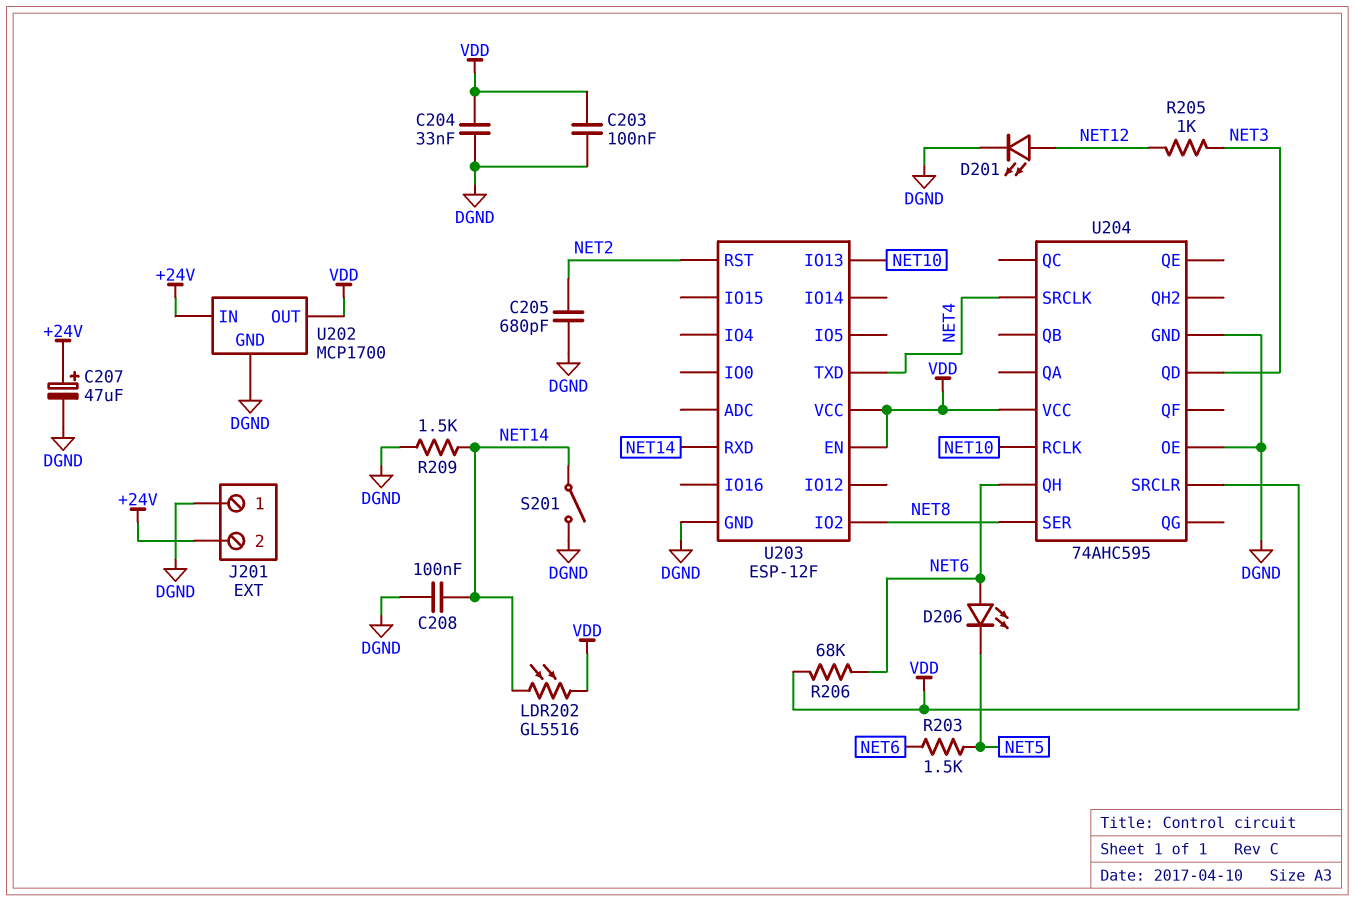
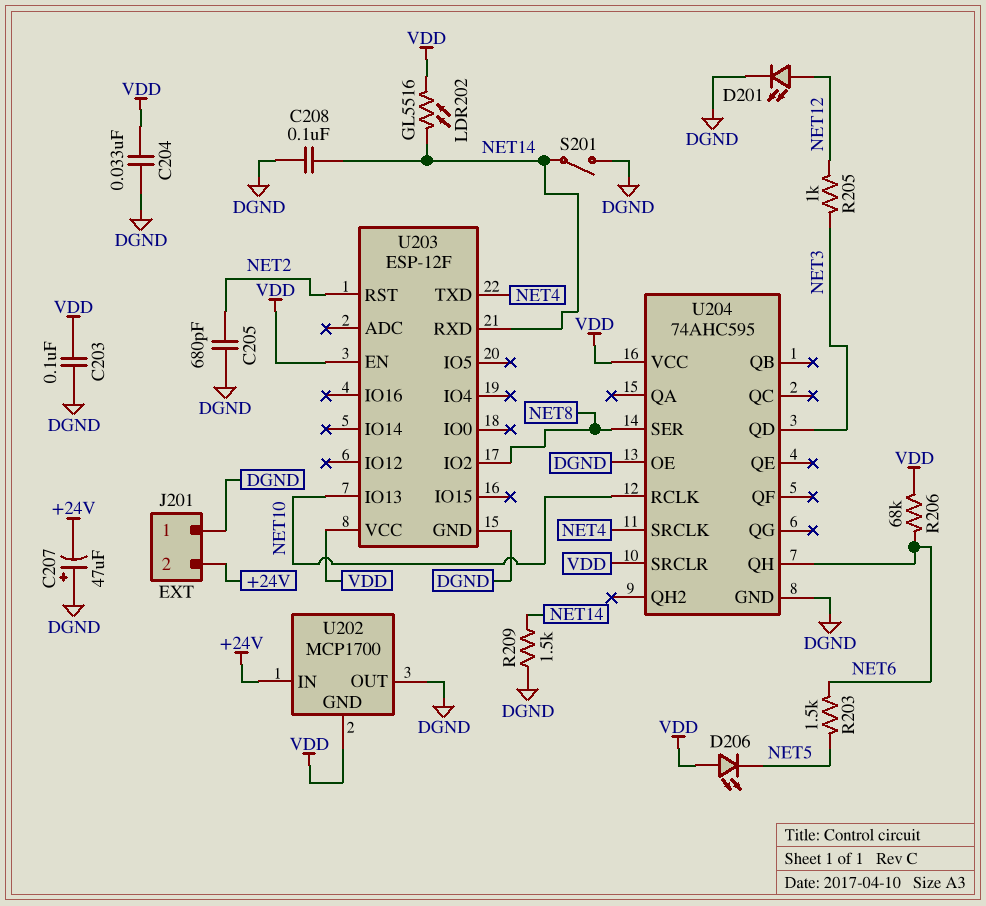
C207: 47uF (plus +24V, minus DGND) -> 47uF (plus DGND, minus +24V)
D206: LED (A NET6, K NET5) -> LED (A VDD, K NET5)
U202 pin GND: DGND -> VDD
U202 pin OUT: VDD -> DGND

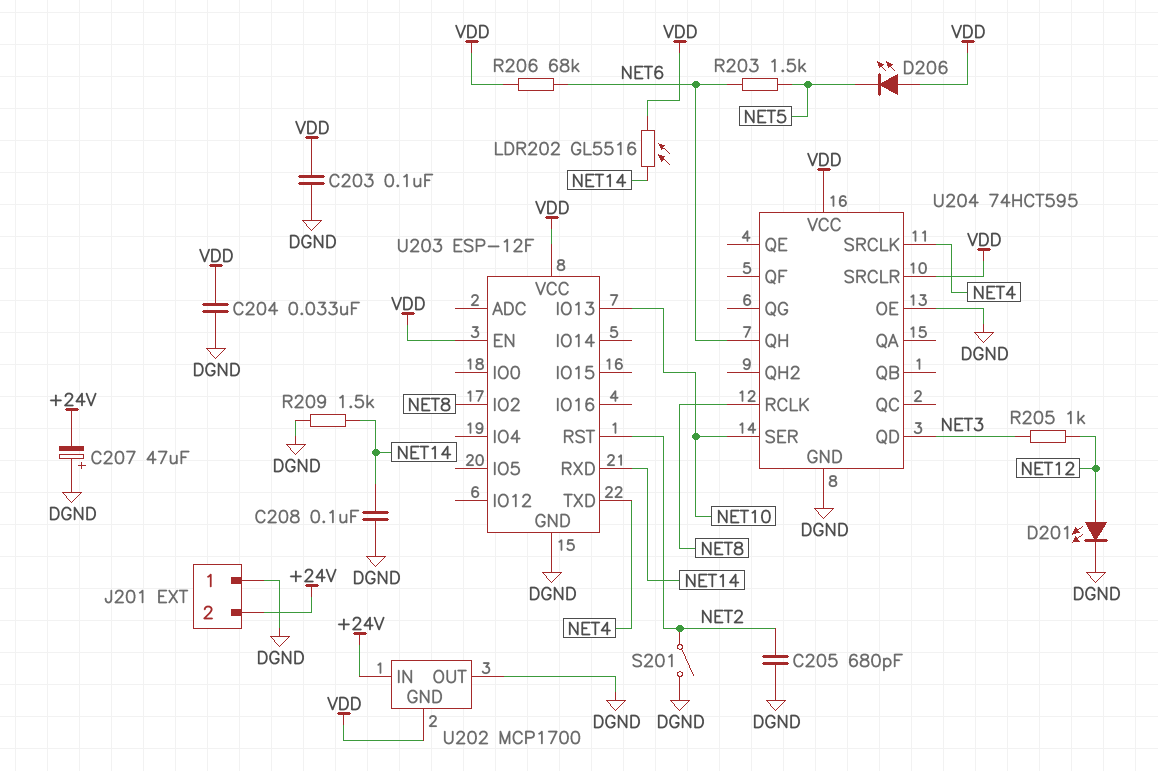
S201: switch (DGND, NET14) -> switch (DGND, NET2)
U204: 74AHC595 -> 74HCT595
U204 pin RCLK: NET10 -> NET8
U204 pin SER: NET8 -> NET10

